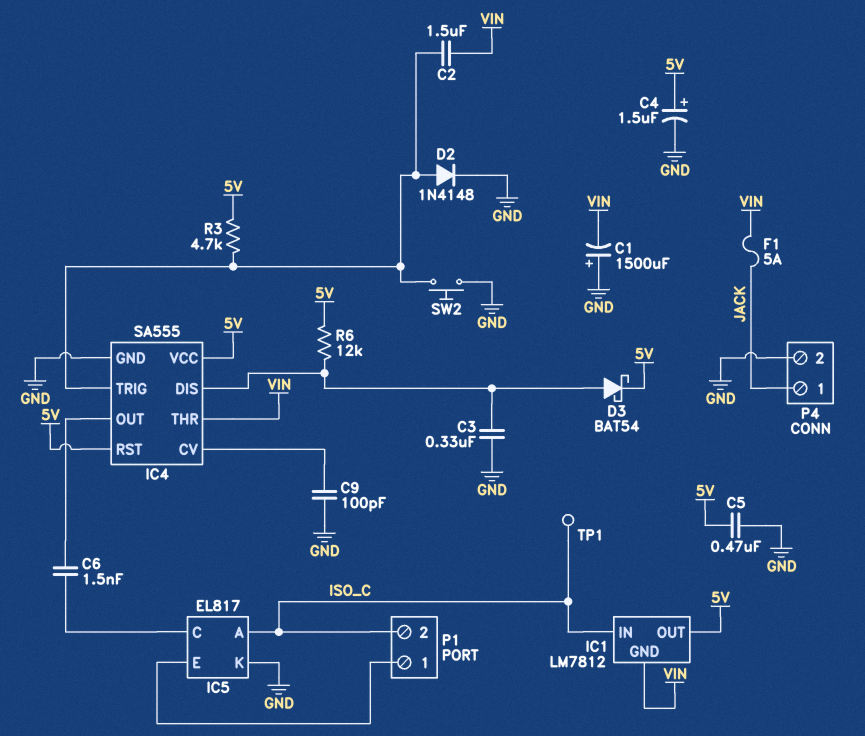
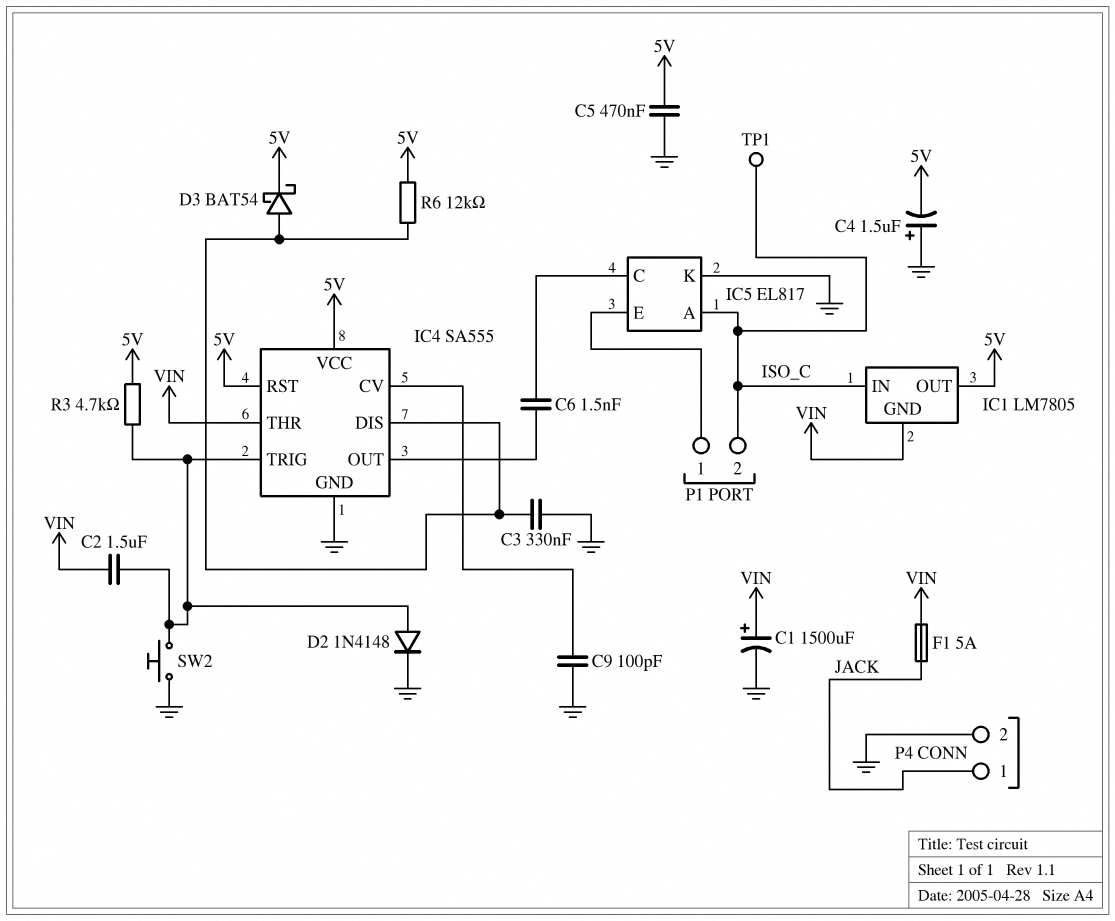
C1: 1500uF (plus GND, minus VIN) -> 1500uF (plus VIN, minus GND)
C4: 1.5uF (plus 5V, minus GND) -> 1.5uF (plus GND, minus 5V)
IC1: LM7812 -> LM7805

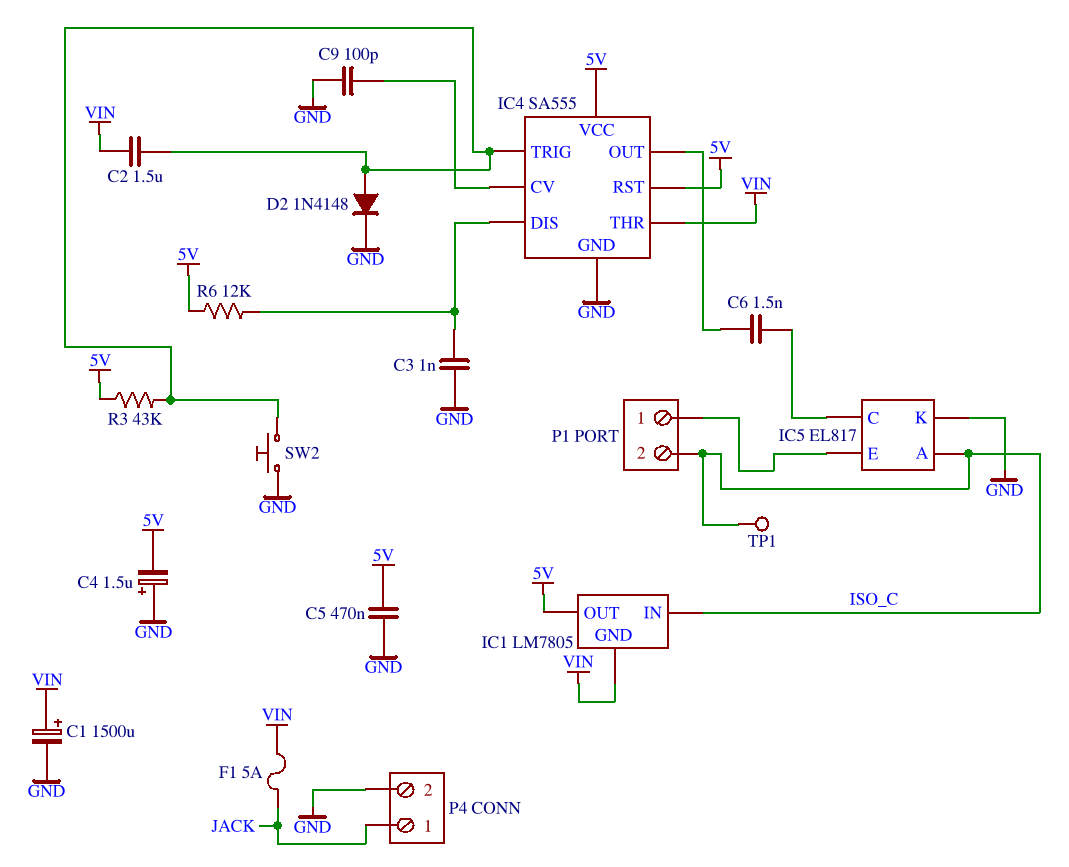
C3: 330nF (GND, IC4/DIS) -> 1nF (GND, IC4/DIS)
D3: schottky BAT54 (A IC4/DIS, K 5V) -> none
R3: 4.7k (5V, IC4/TRIG) -> 43k (5V, IC4/TRIG)

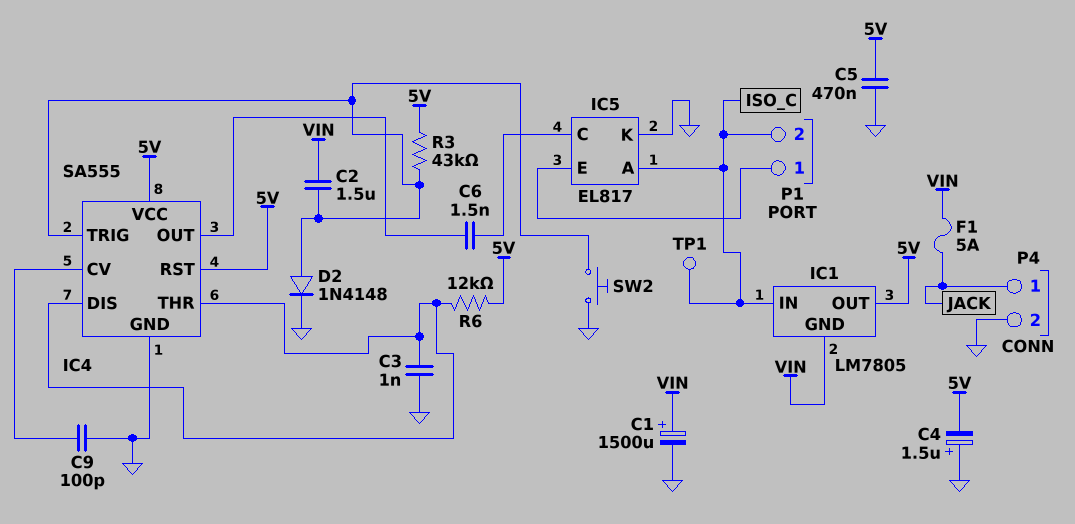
IC4 pin THR: VIN -> IC4/DIS

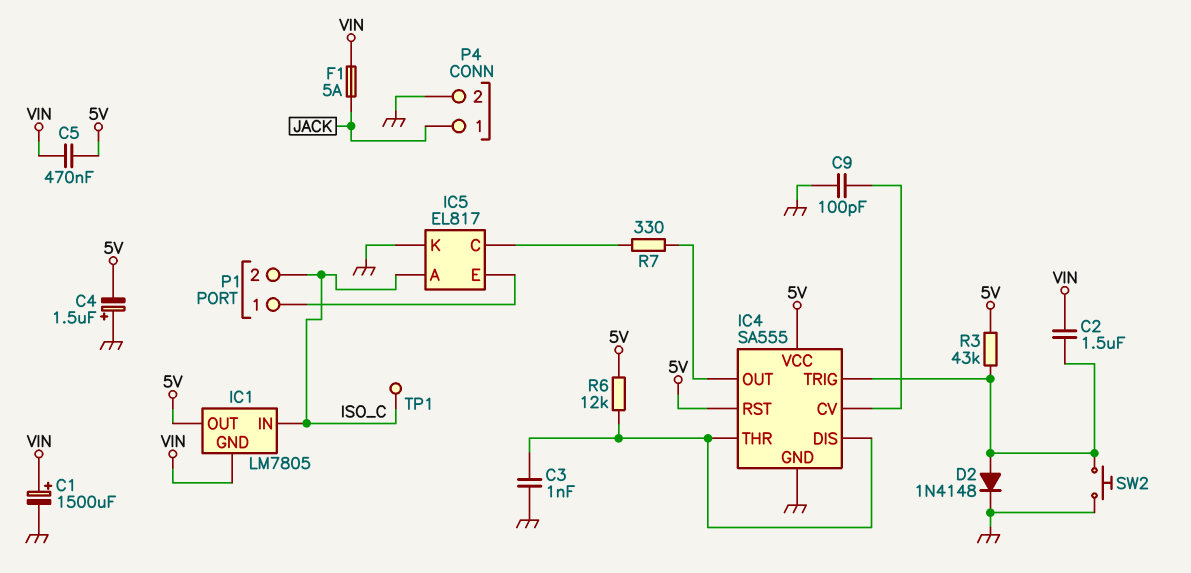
C5: 470nF (5V, GND) -> 470nF (5V, VIN)
C6: 1.5nF (IC4/OUT, IC5/C) -> none
R7: none -> 330 (IC4/OUT, IC5/C)

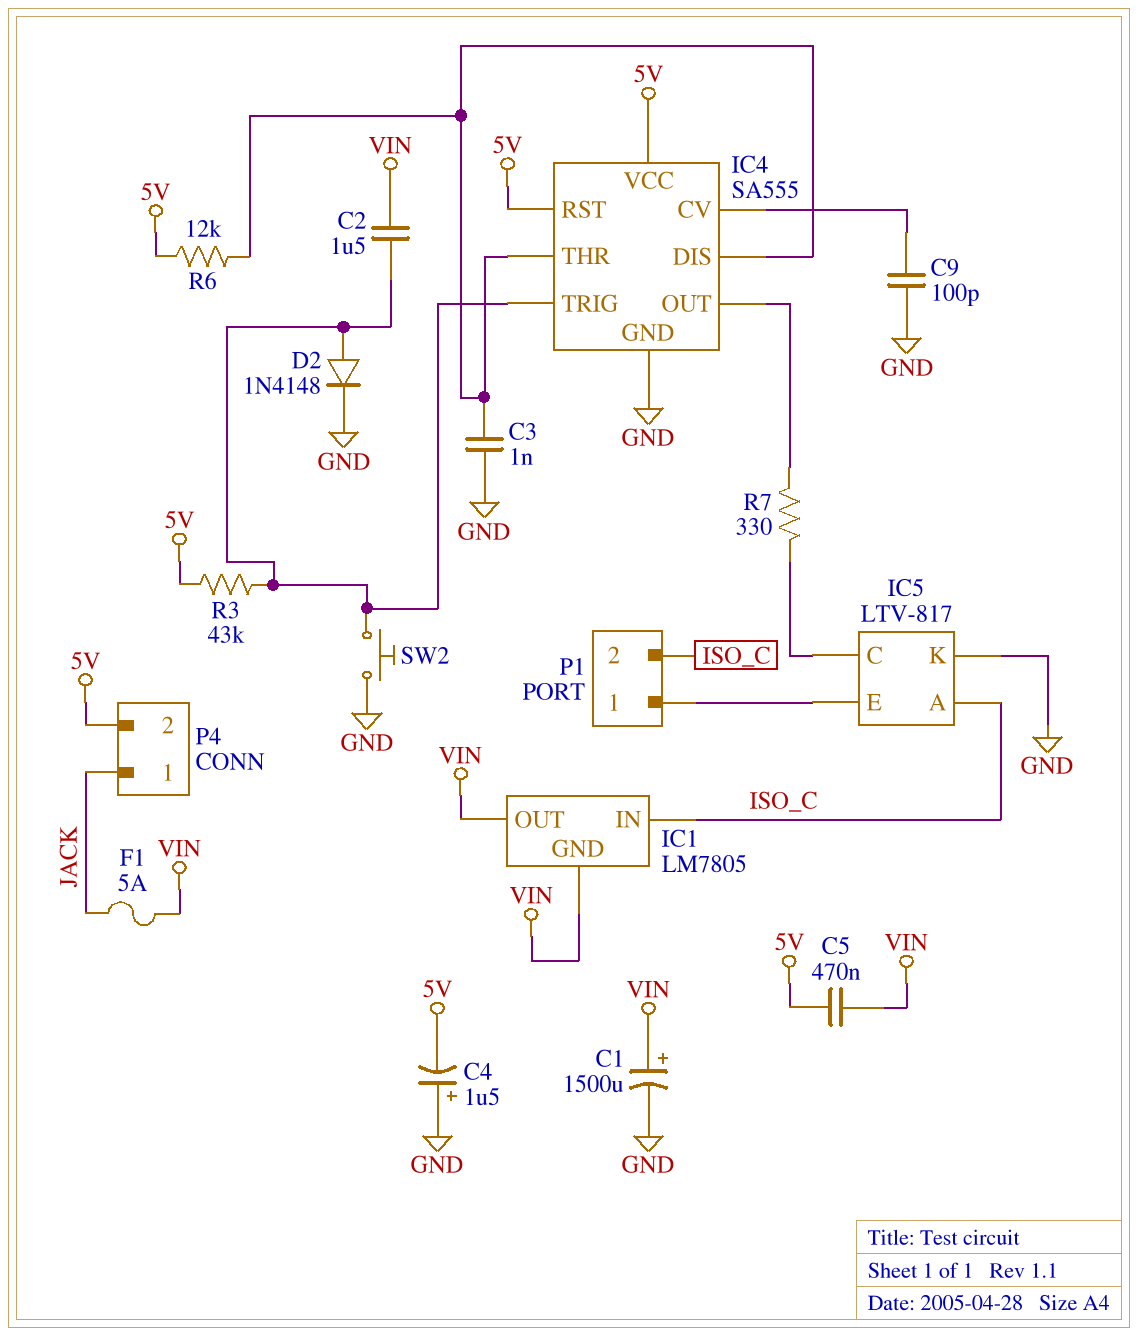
IC1 pin OUT: 5V -> VIN
IC5: EL817 -> LTV-817
P4 pin 2: GND -> 5V
TP1: test point (ISO_C) -> none

